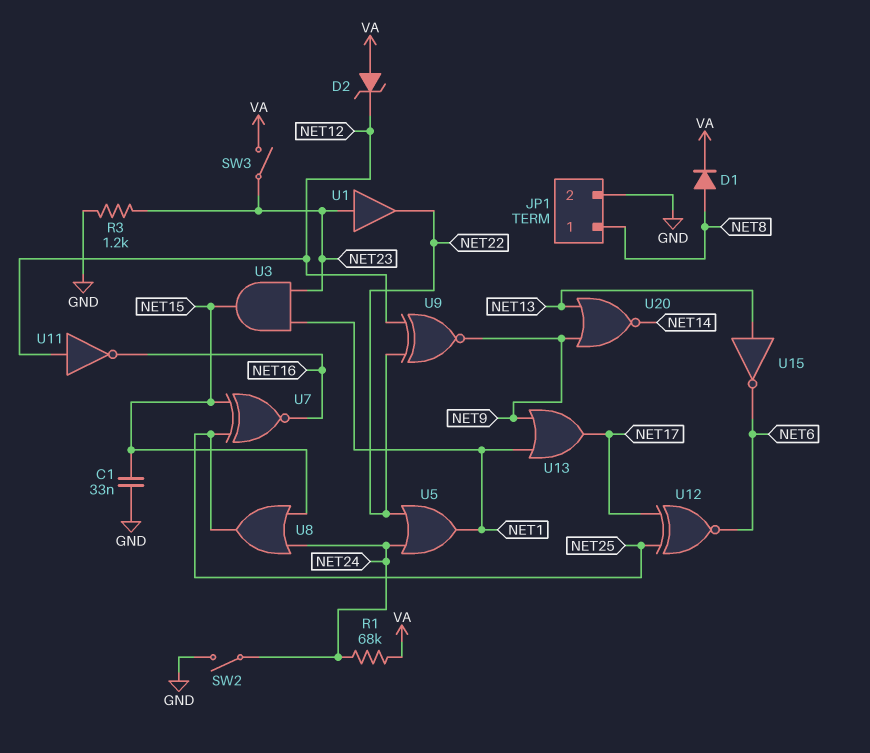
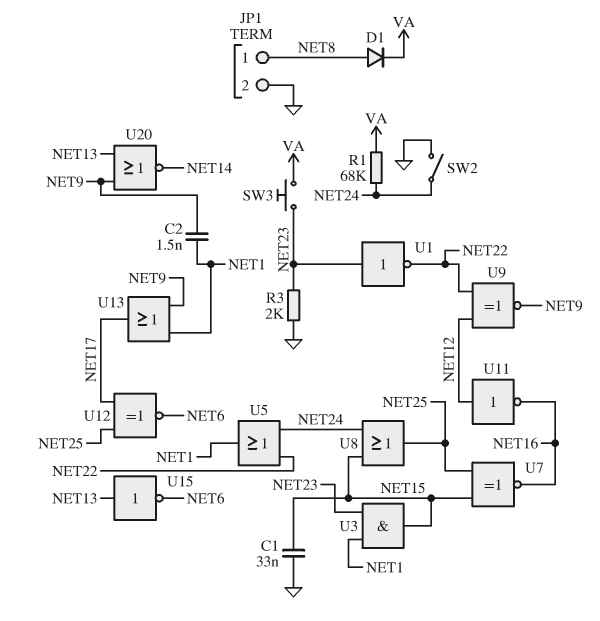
C2: none -> 1.5nF (NET1, NET9)
D2: zener (A VA, K NET12) -> none
R3: 1.2k (GND, NET23) -> 2k (GND, NET23)
SW3: switch (NET23, VA) -> button (NET23, VA)
U1: buffer (in NET23, out NET22) -> NOT (in NET23, out NET22)

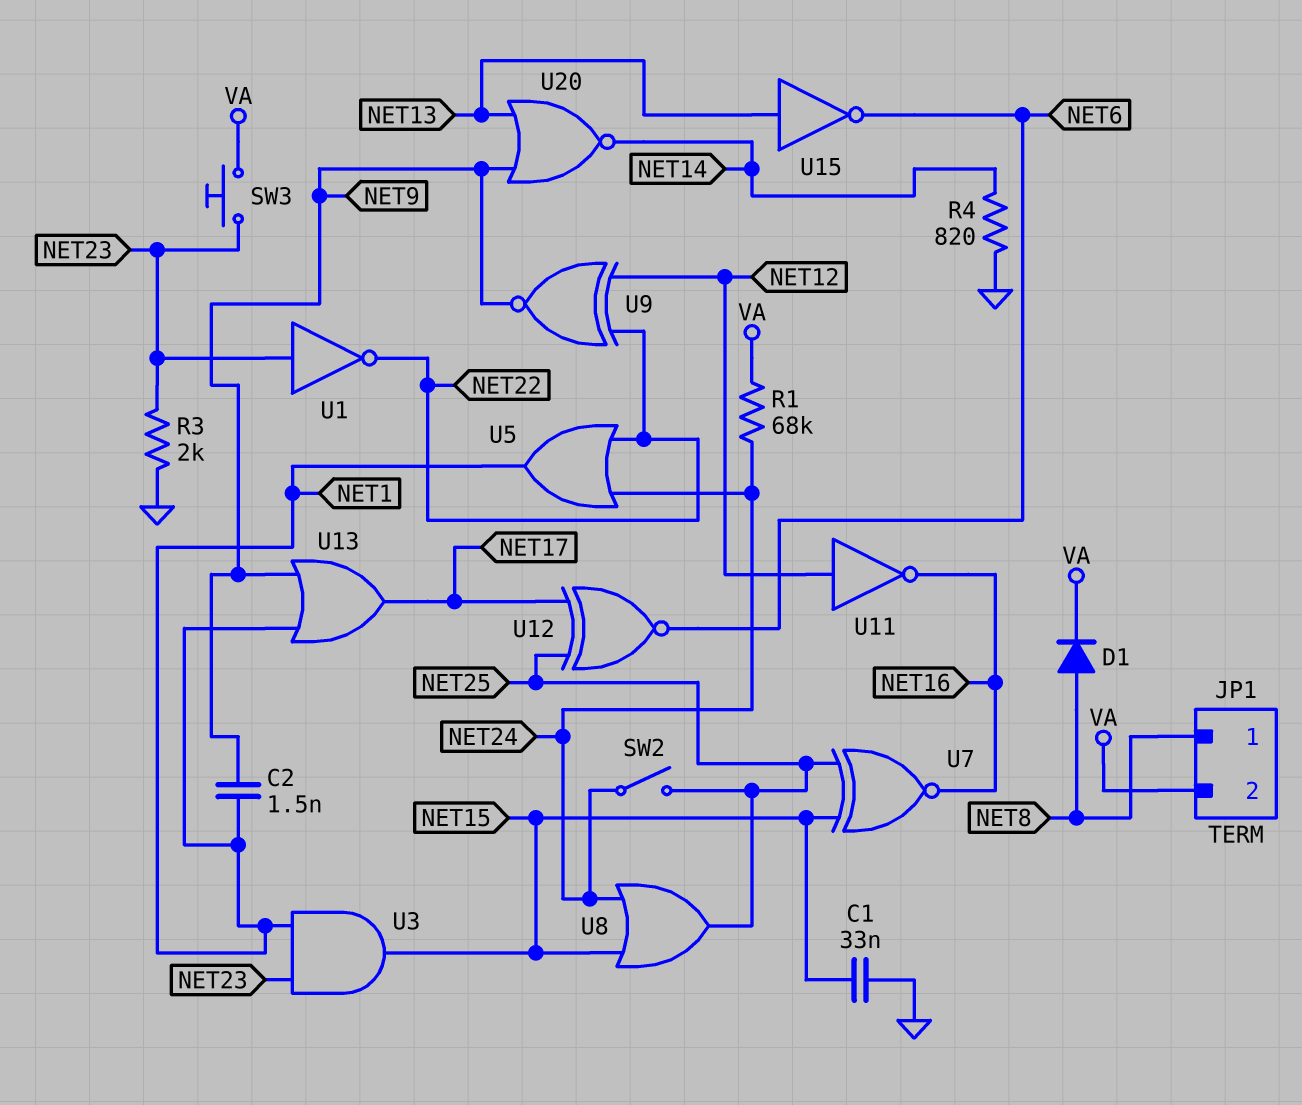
JP1 pin 2: GND -> VA
R4: none -> 820 (GND, NET14)
SW2: switch (GND, NET24) -> switch (NET24, NET25)

